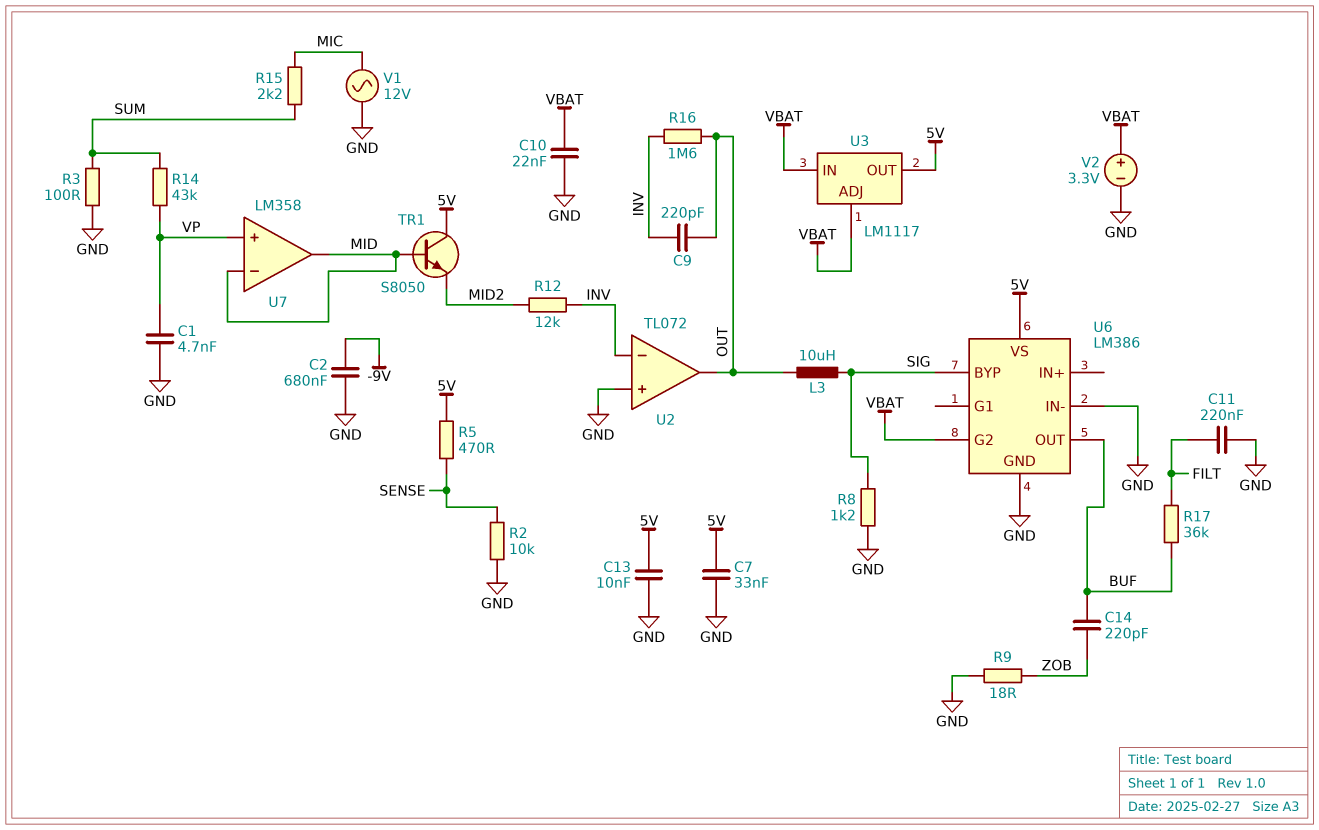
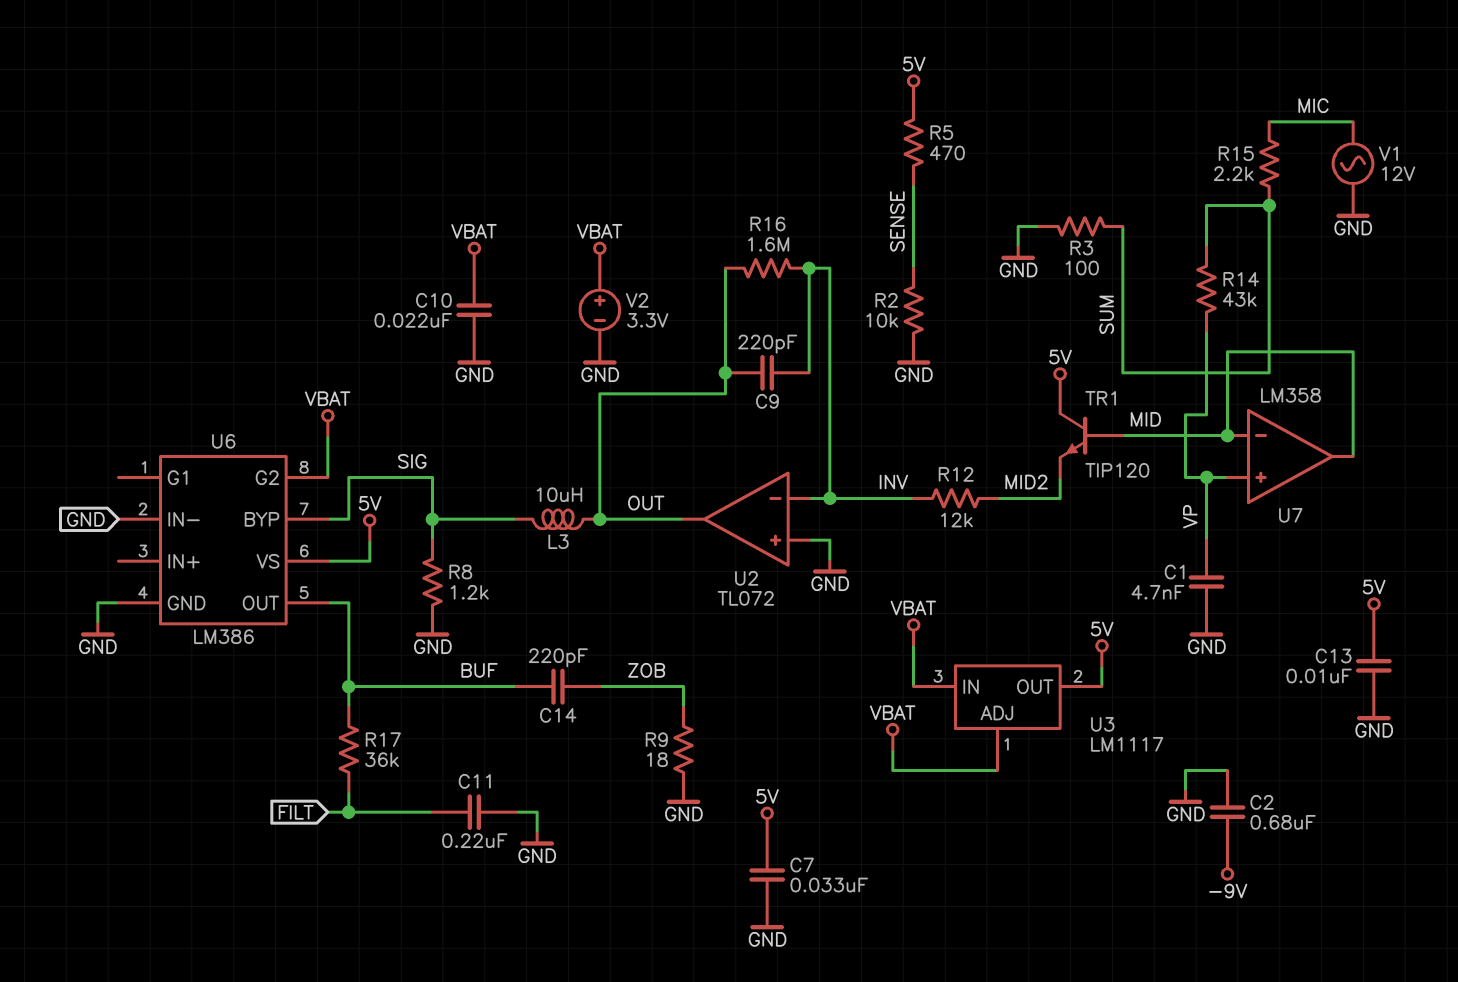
TR1: NPN S8050 (B MID, C 5V, E MID2) -> NPN TIP120 (B MID, C 5V, E MID2)

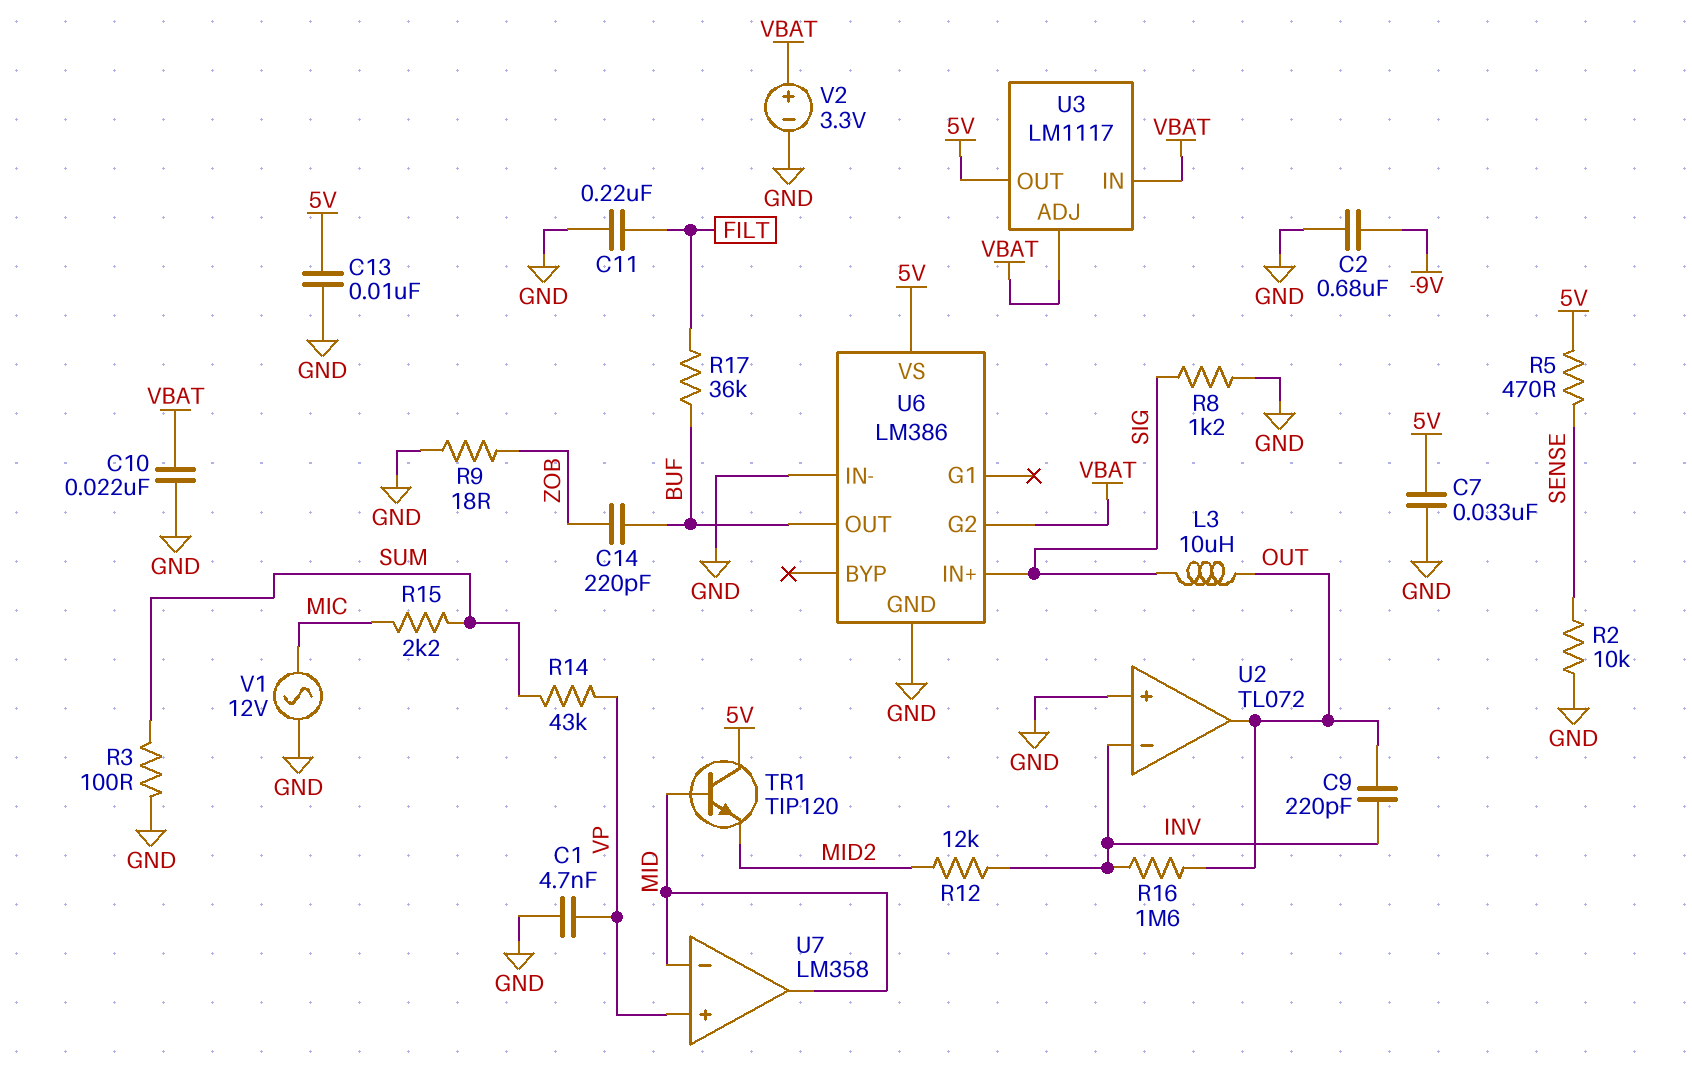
U6 pin BYP: SIG -> none
U6 pin IN+: none -> SIG

